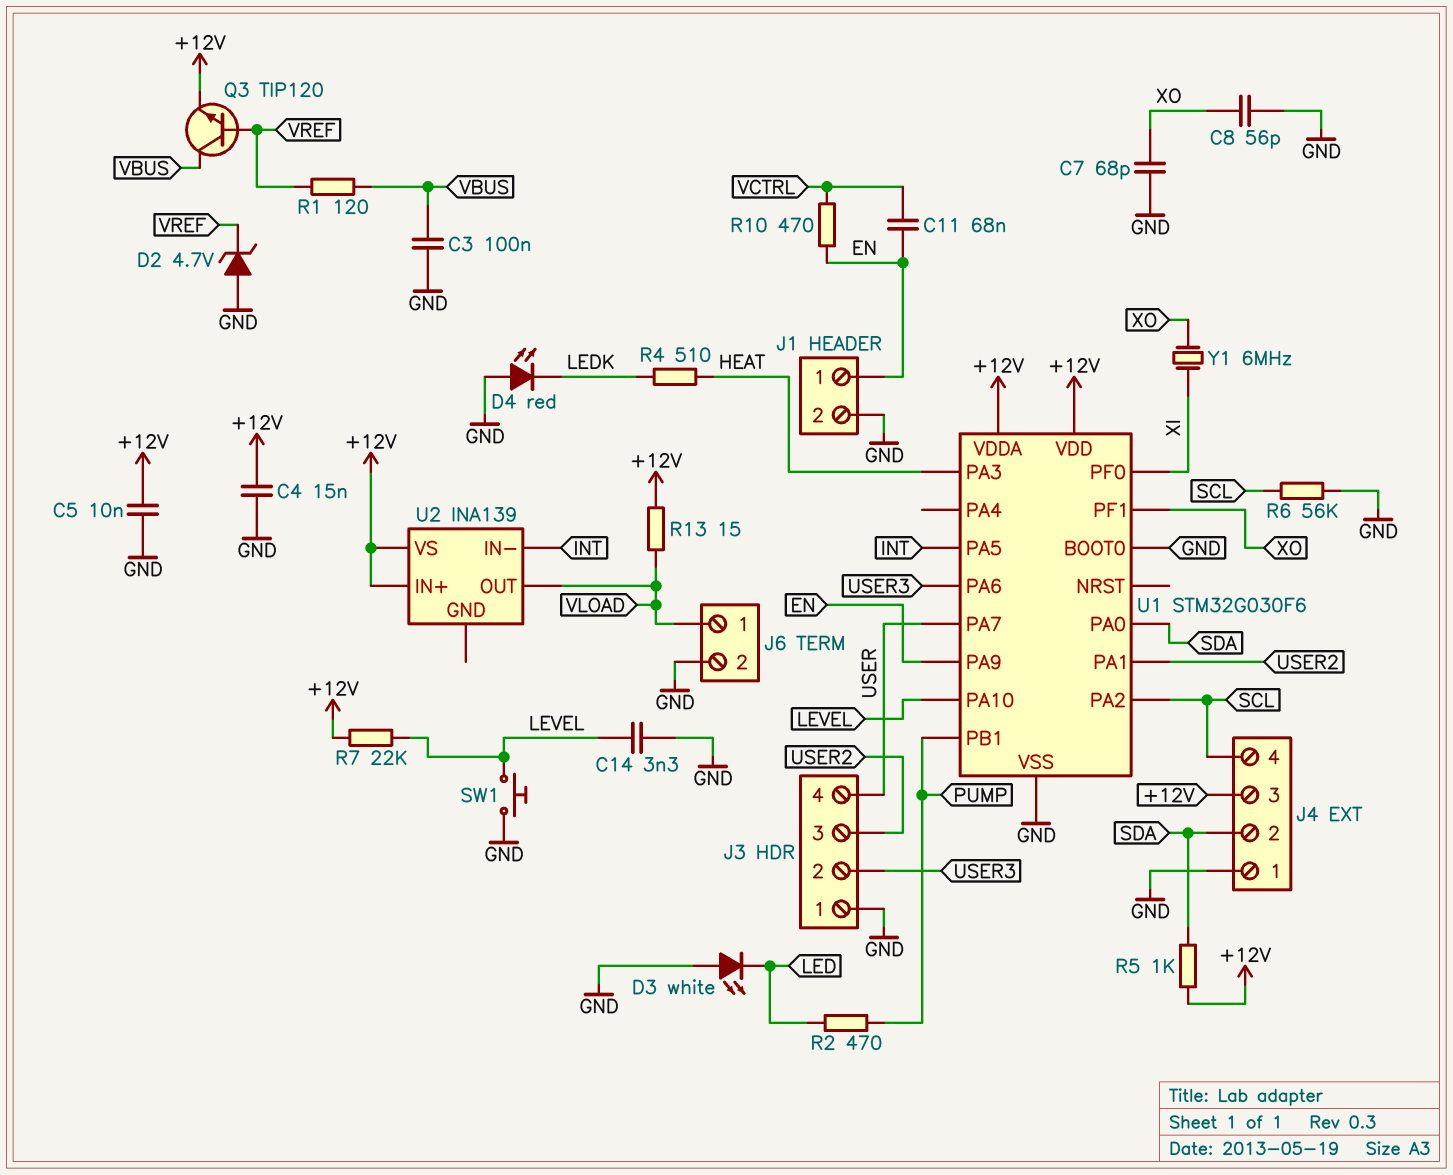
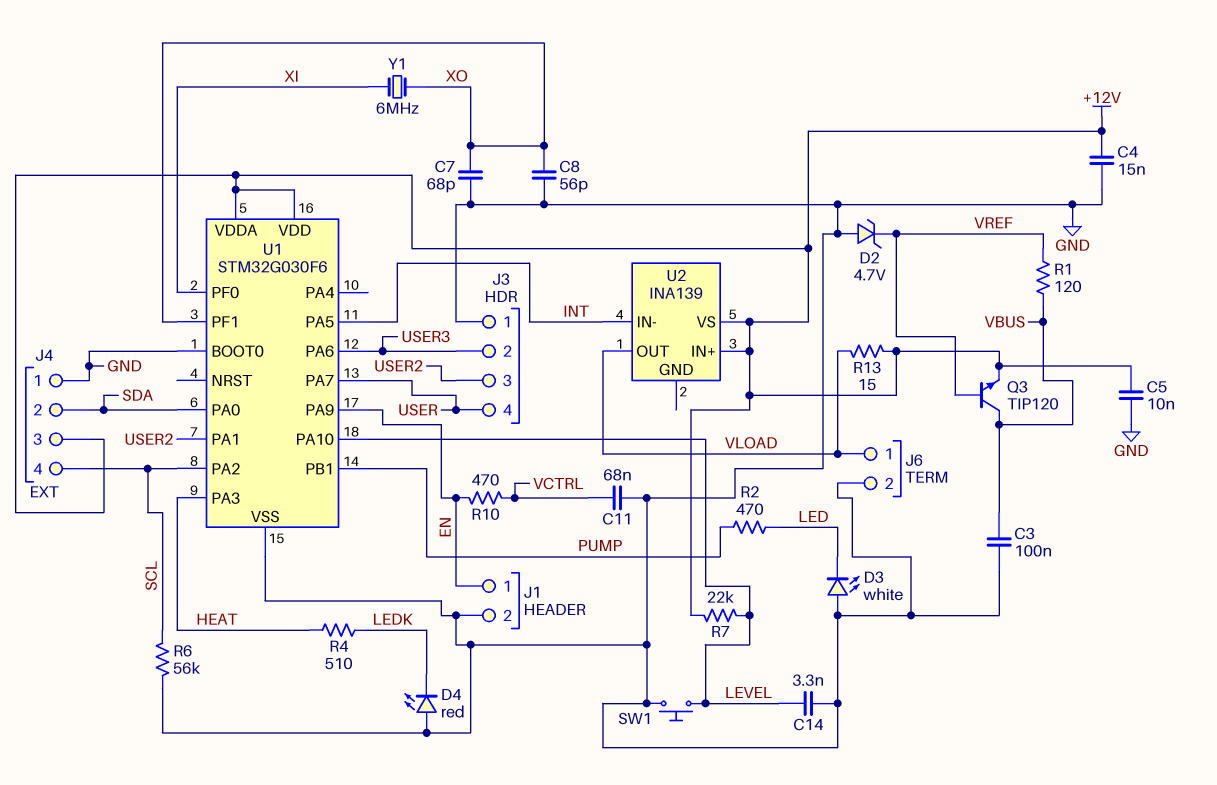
C11: 68nF (EN, VCTRL) -> 68nF (GND, VCTRL)
R5: 1k (+12V, SDA) -> none

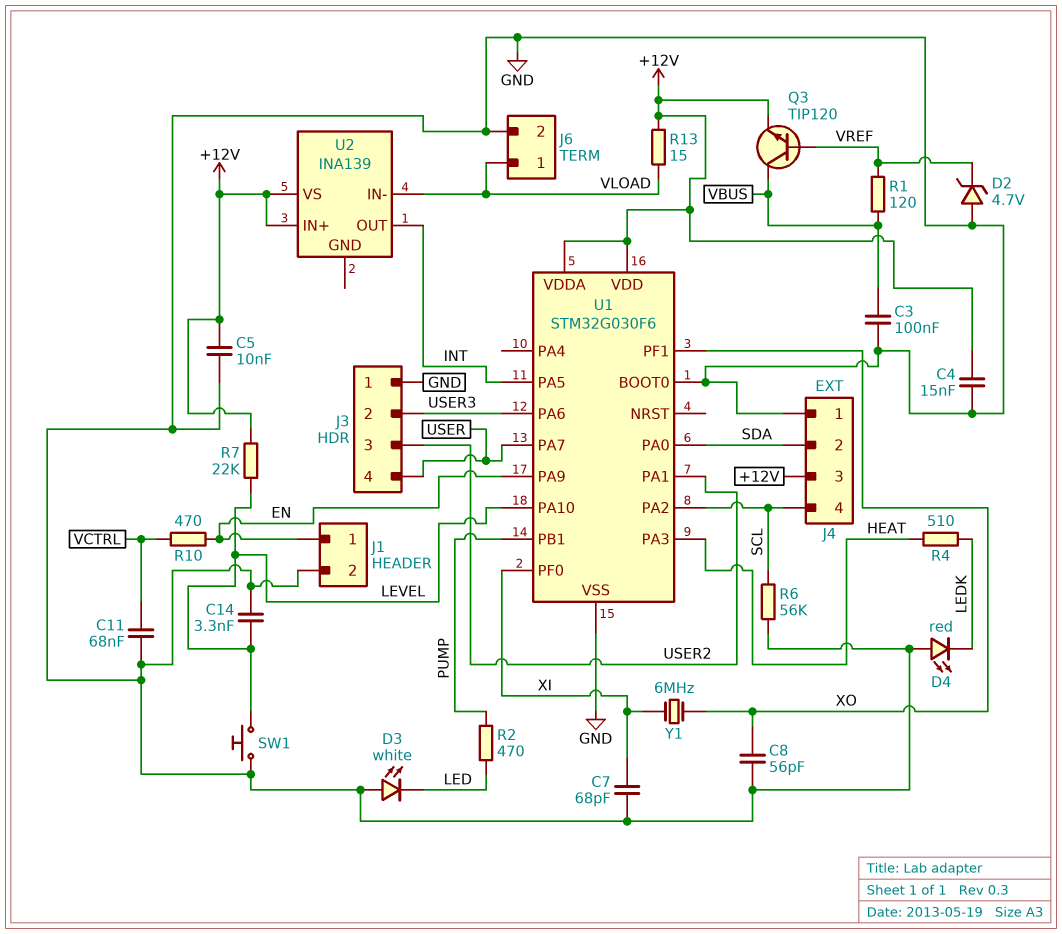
C7: 68pF (GND, XO) -> 68pF (GND, XI)
U2 pin IN-: INT -> VLOAD
U2 pin OUT: VLOAD -> INT

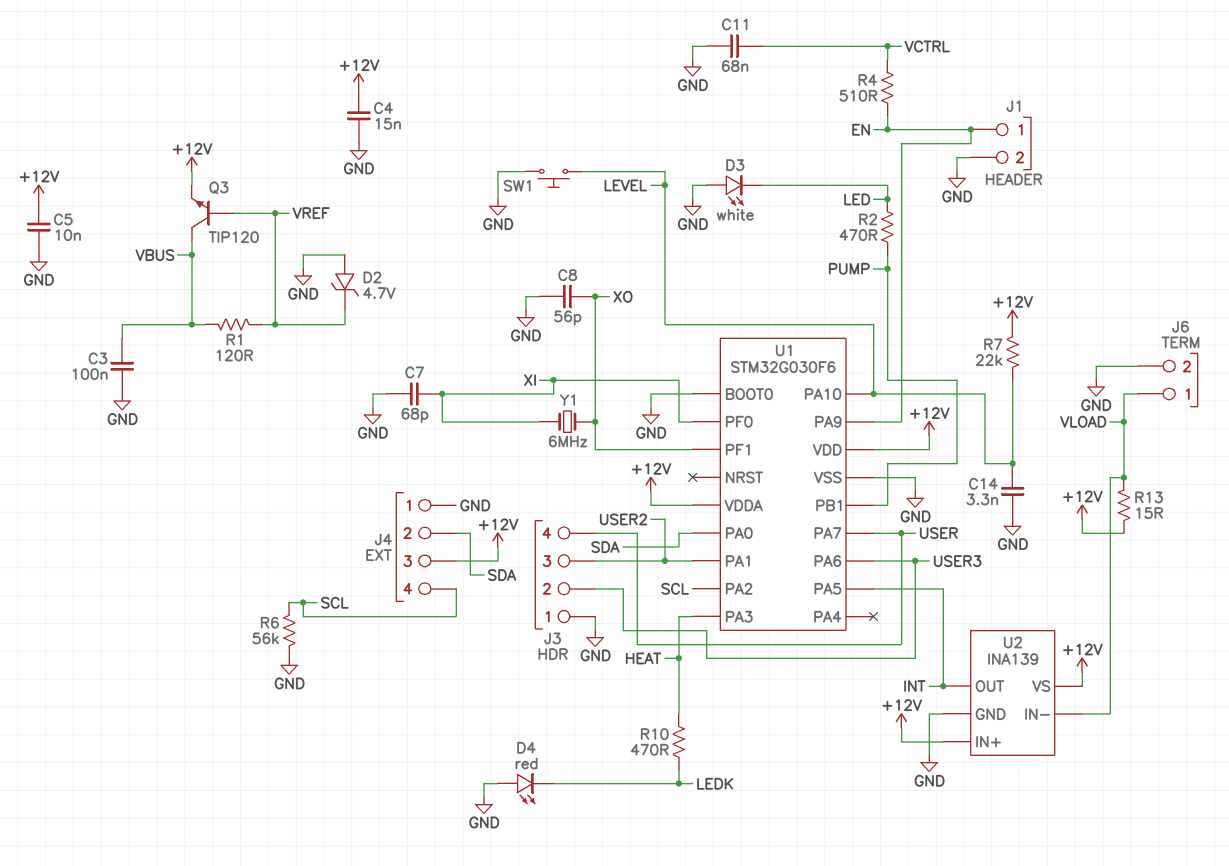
R4: 510 (HEAT, LEDK) -> 510 (EN, VCTRL)
R10: 470 (EN, VCTRL) -> 470 (HEAT, LEDK)
U2 pin GND: none -> GND

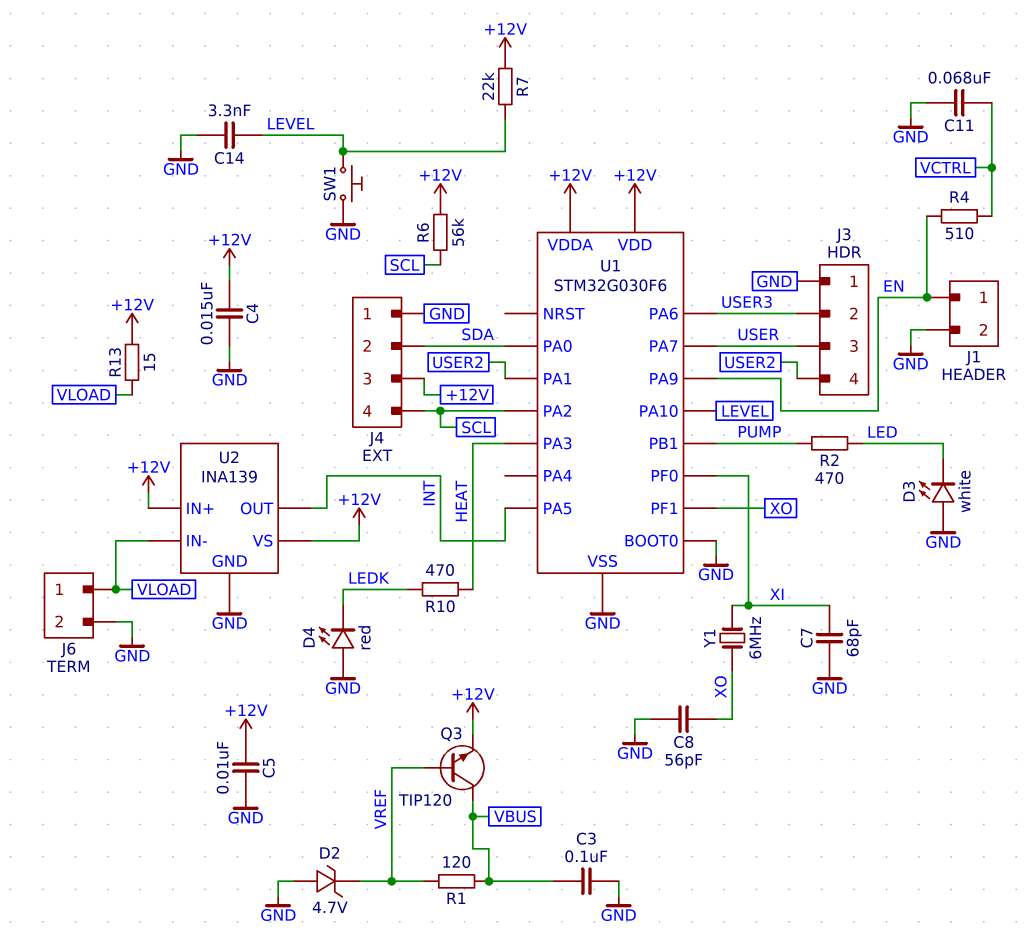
J3 pin 3: USER2 -> USER
J3 pin 4: USER -> USER2
R6: 56k (GND, SCL) -> 56k (+12V, SCL)

